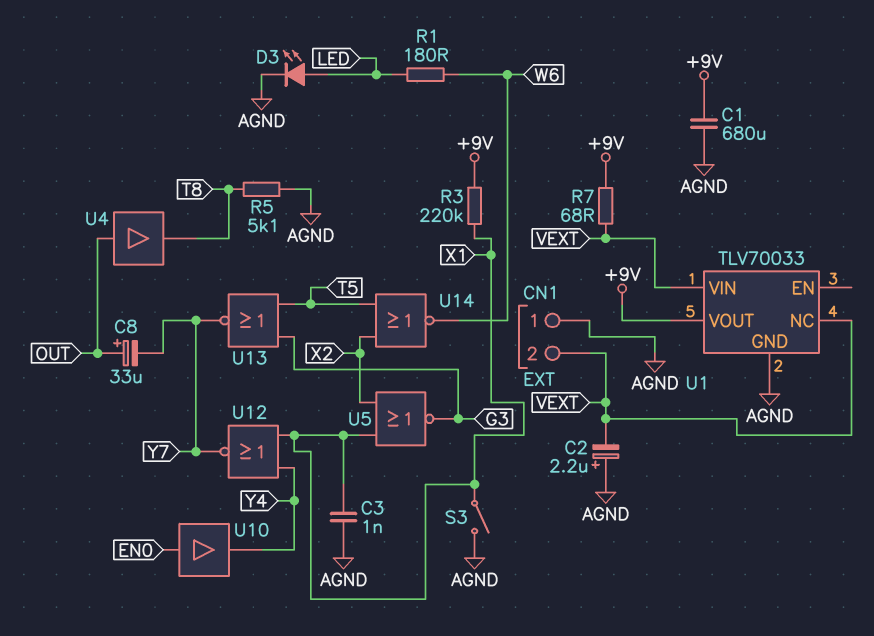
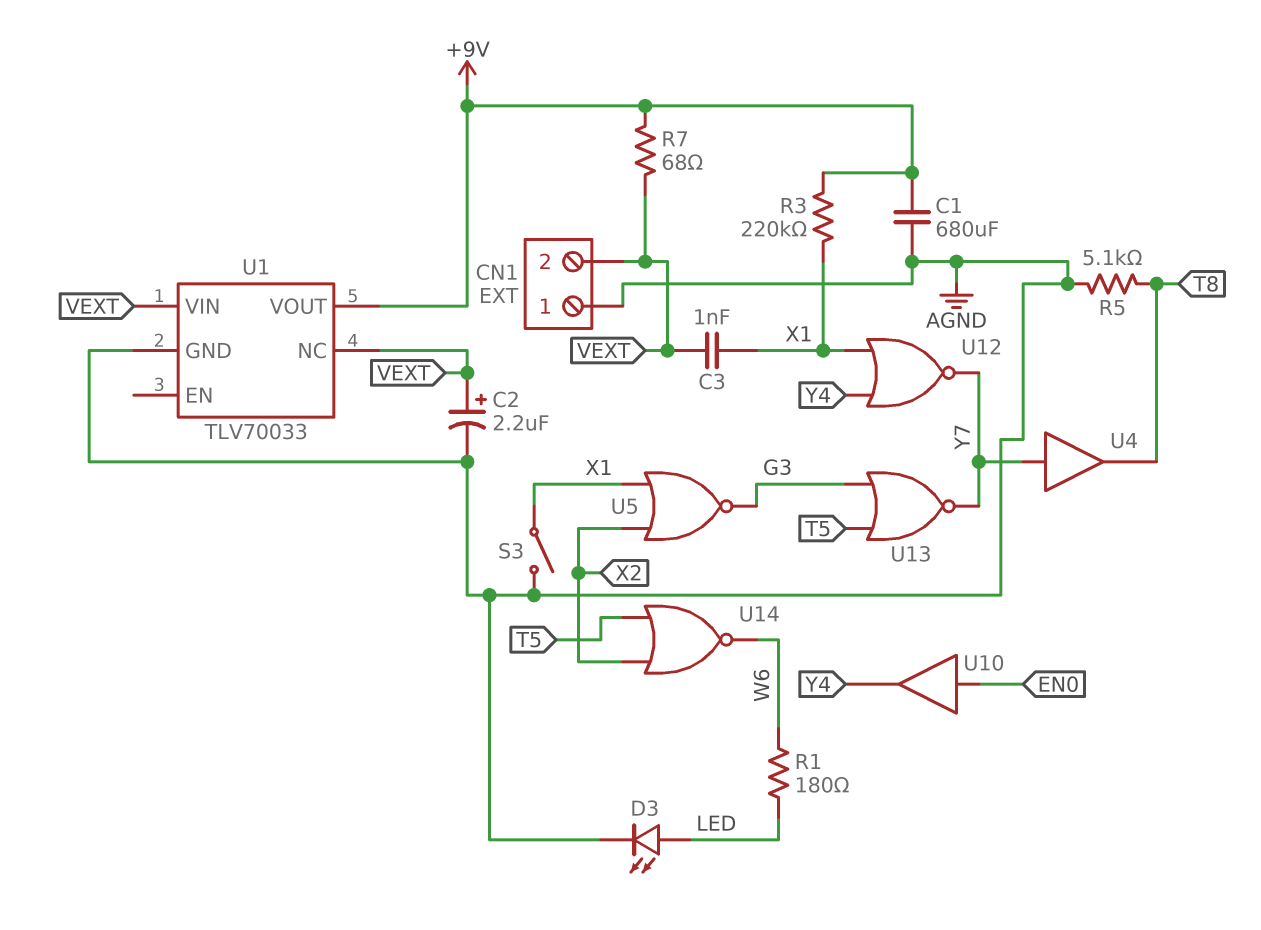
C2: 2.2uF (plus AGND, minus VEXT) -> 2.2uF (plus VEXT, minus AGND)
C3: 1nF (AGND, X1) -> 1nF (VEXT, X1)
C8: 33uF (plus OUT, minus Y7) -> none
U4: buffer (in OUT, out T8) -> buffer (in Y7, out T8)

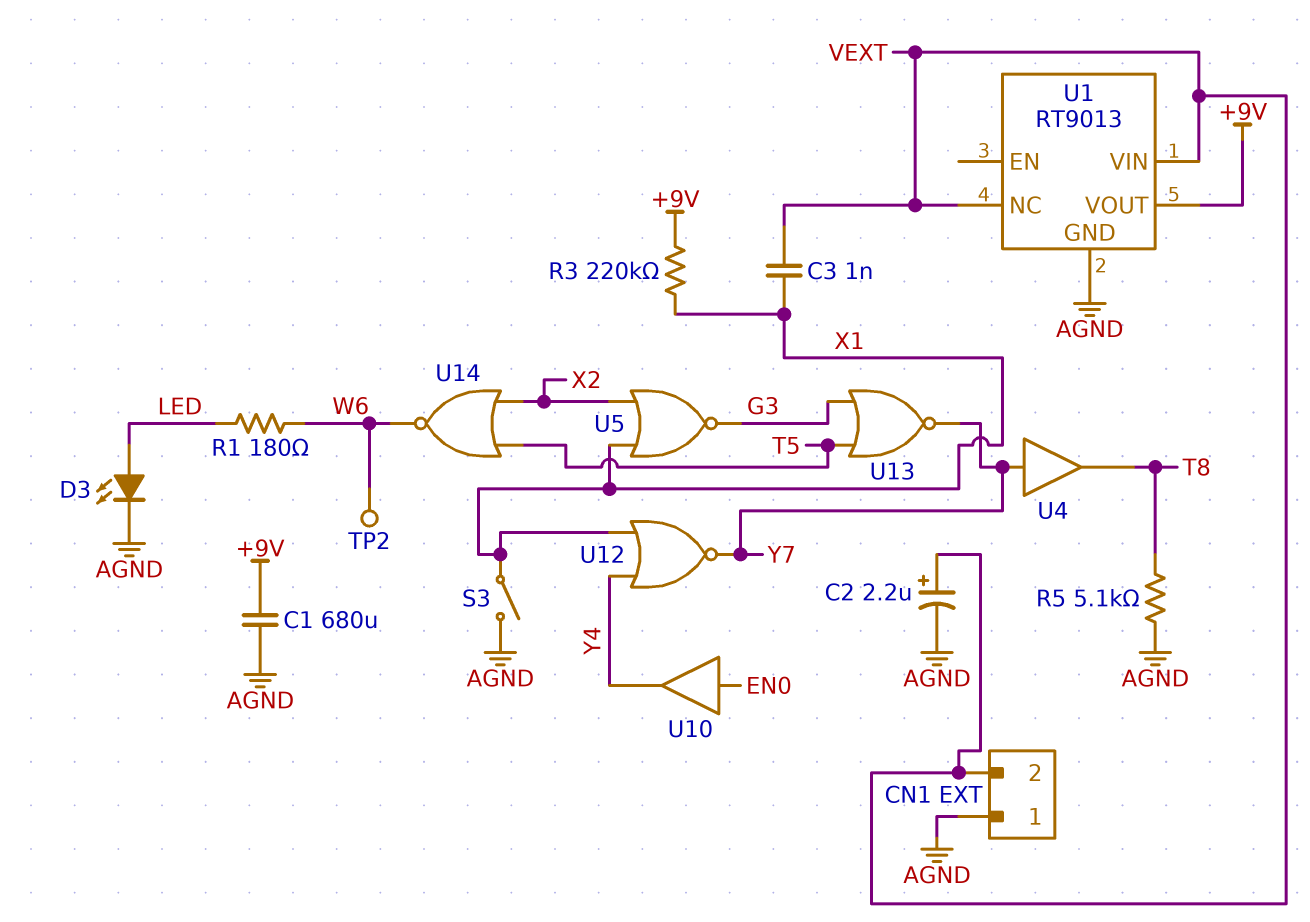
R7: 68 (+9V, VEXT) -> none
TP2: none -> test point (W6)
U1: TLV70033 -> RT9013

